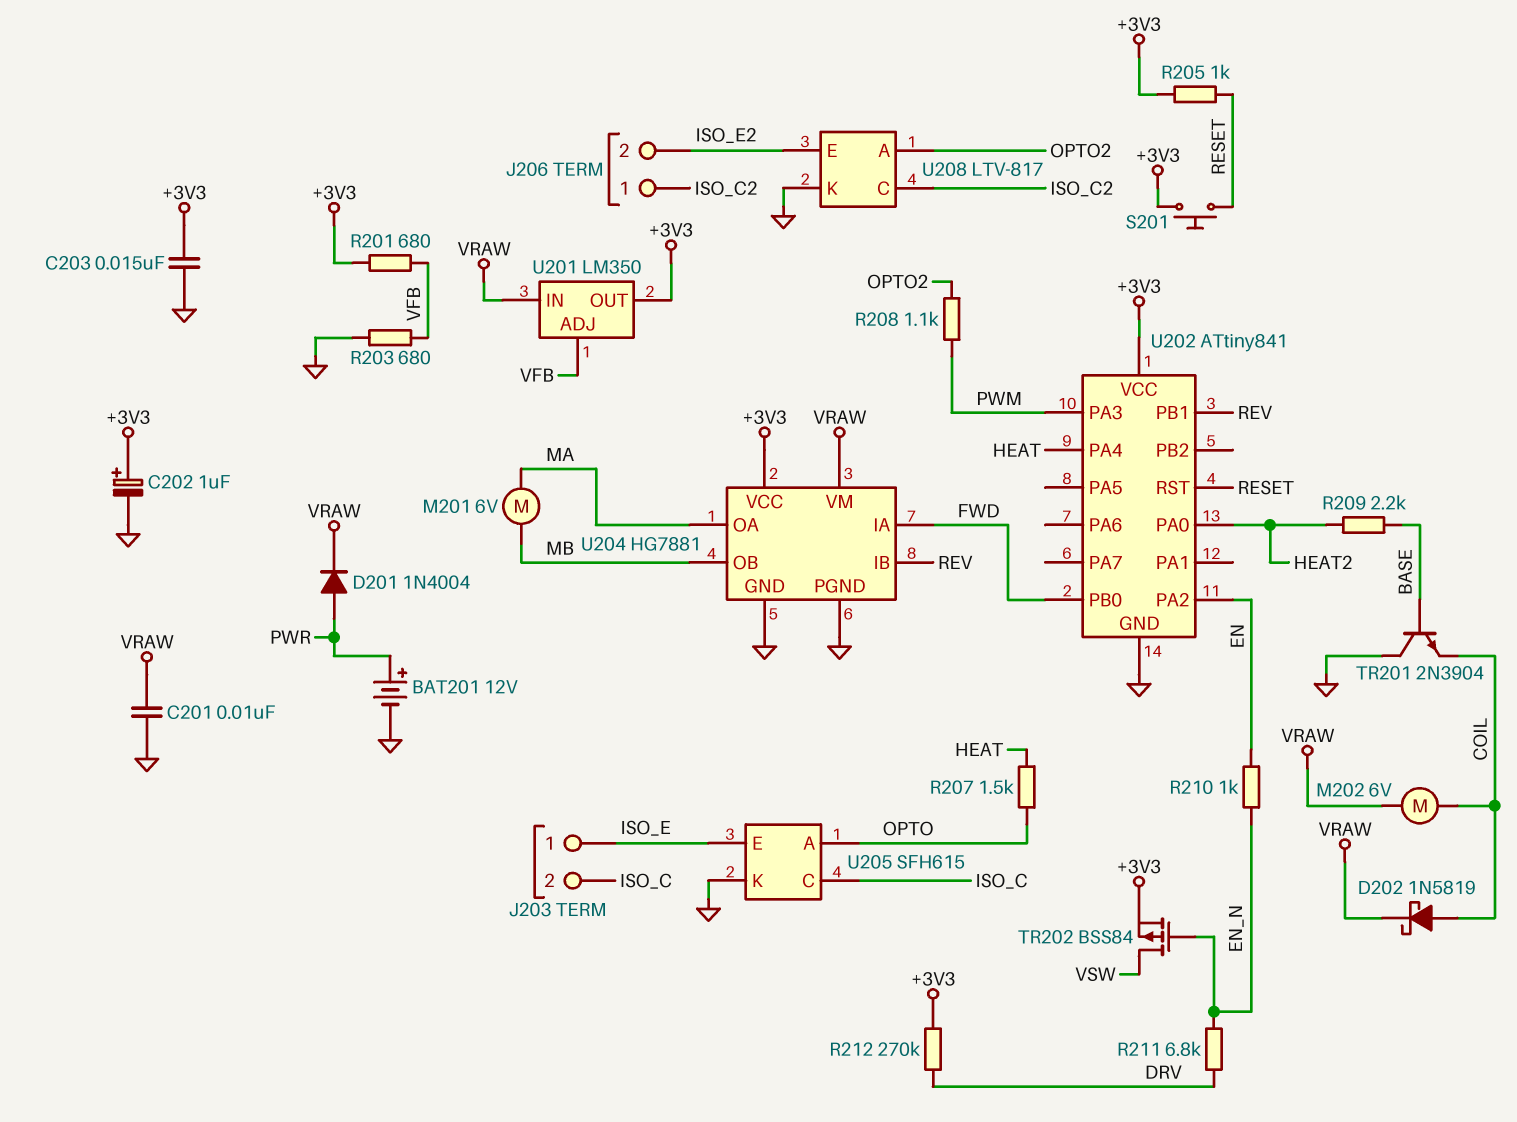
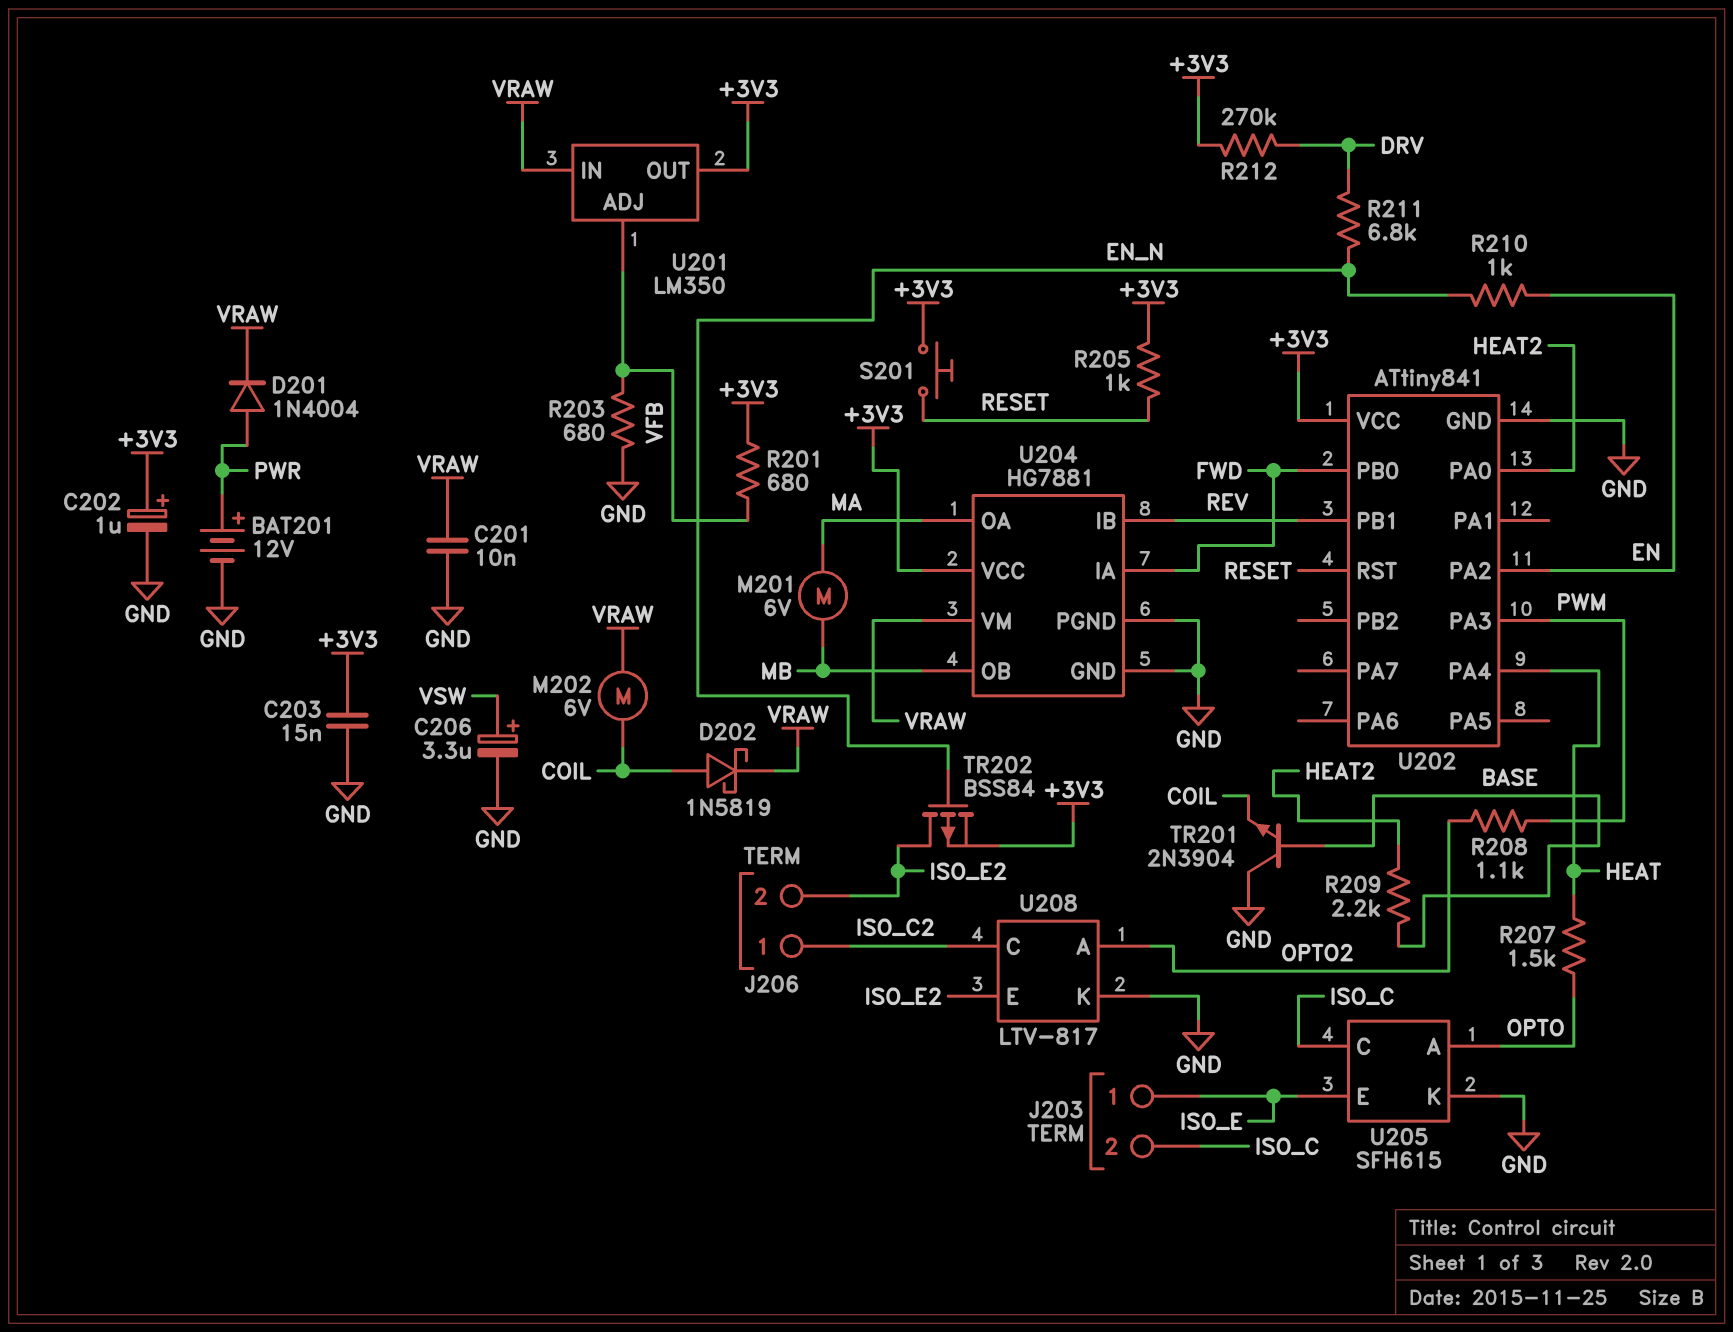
C206: none -> 3.3uF (plus VSW, minus GND)
TR202: PMOS BSS84 (G EN_N, D VSW, S +3V3) -> PMOS BSS84 (G EN_N, D ISO_E2, S +3V3)

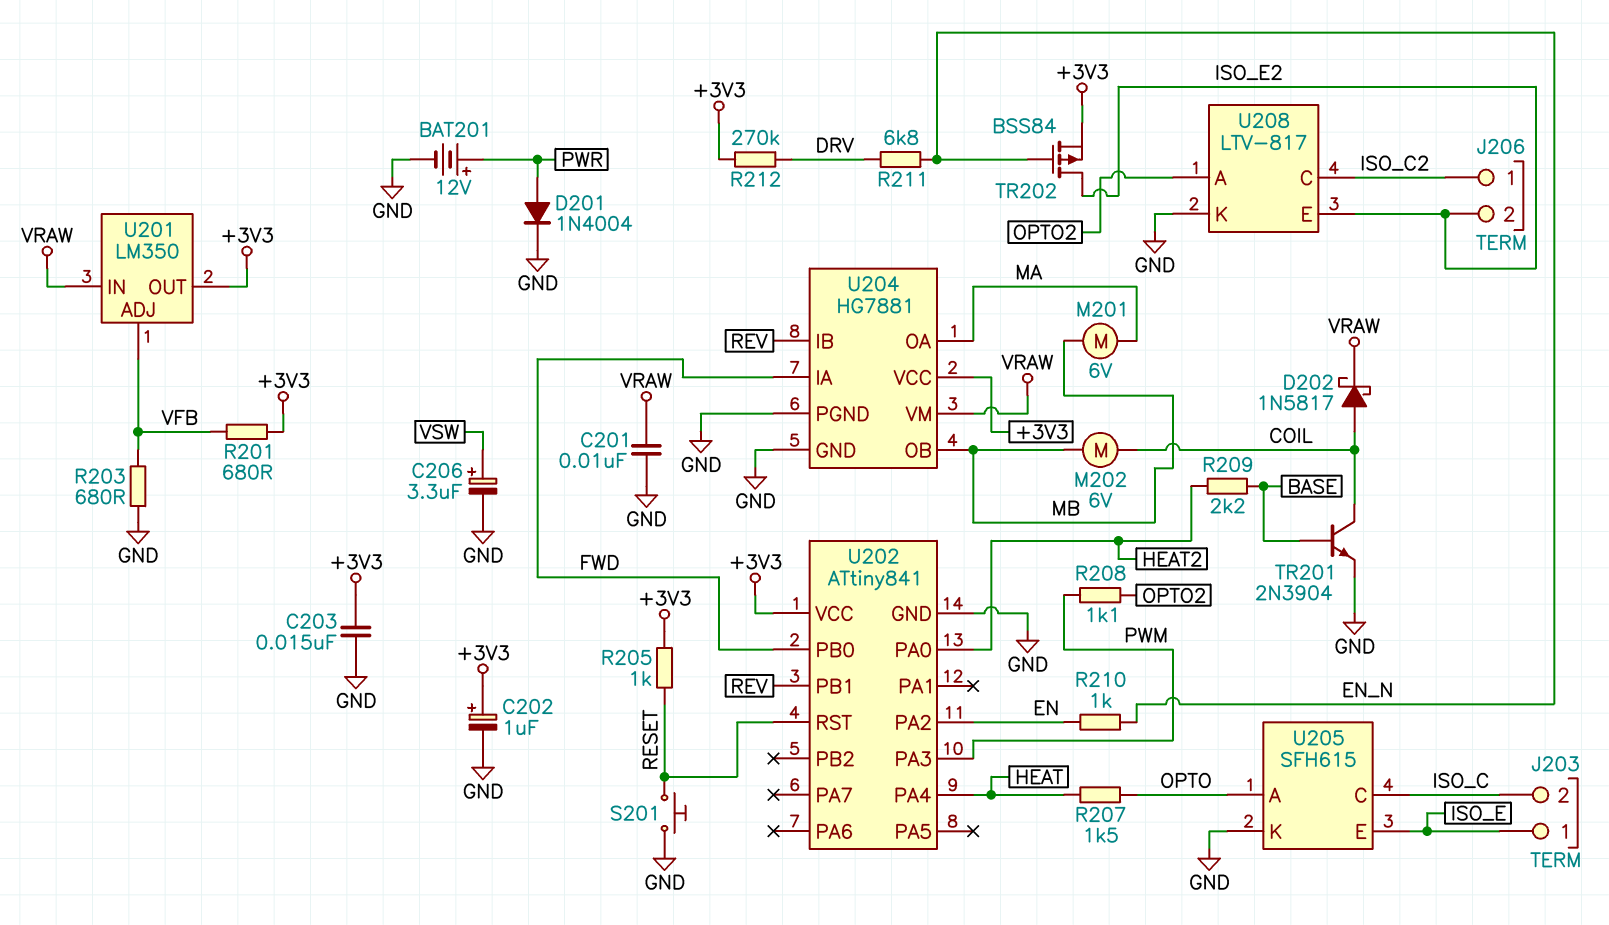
D201: diode 1N4004 (A PWR, K VRAW) -> diode 1N4004 (A PWR, K GND)
D202: schottky 1N5819 (A COIL, K VRAW) -> schottky 1N5817 (A COIL, K VRAW)
M202: motor 6V (COIL, VRAW) -> motor 6V (COIL, MB)
S201: button (+3V3, RESET) -> button (GND, RESET)
TR201: NPN 2N3904 (B BASE, C GND, E COIL) -> NPN 2N3904 (B BASE, C COIL, E GND)

